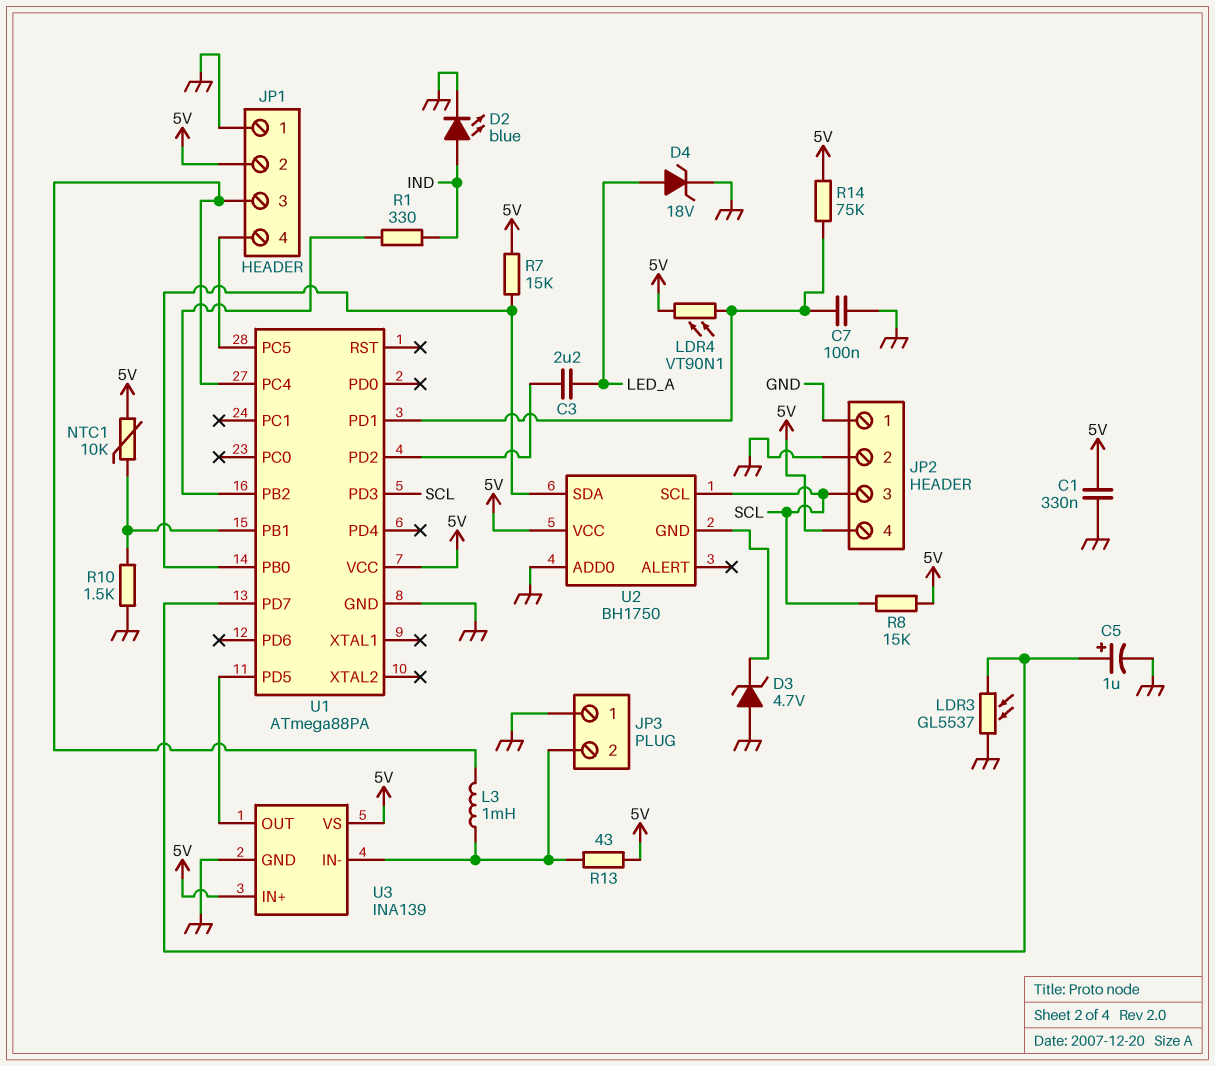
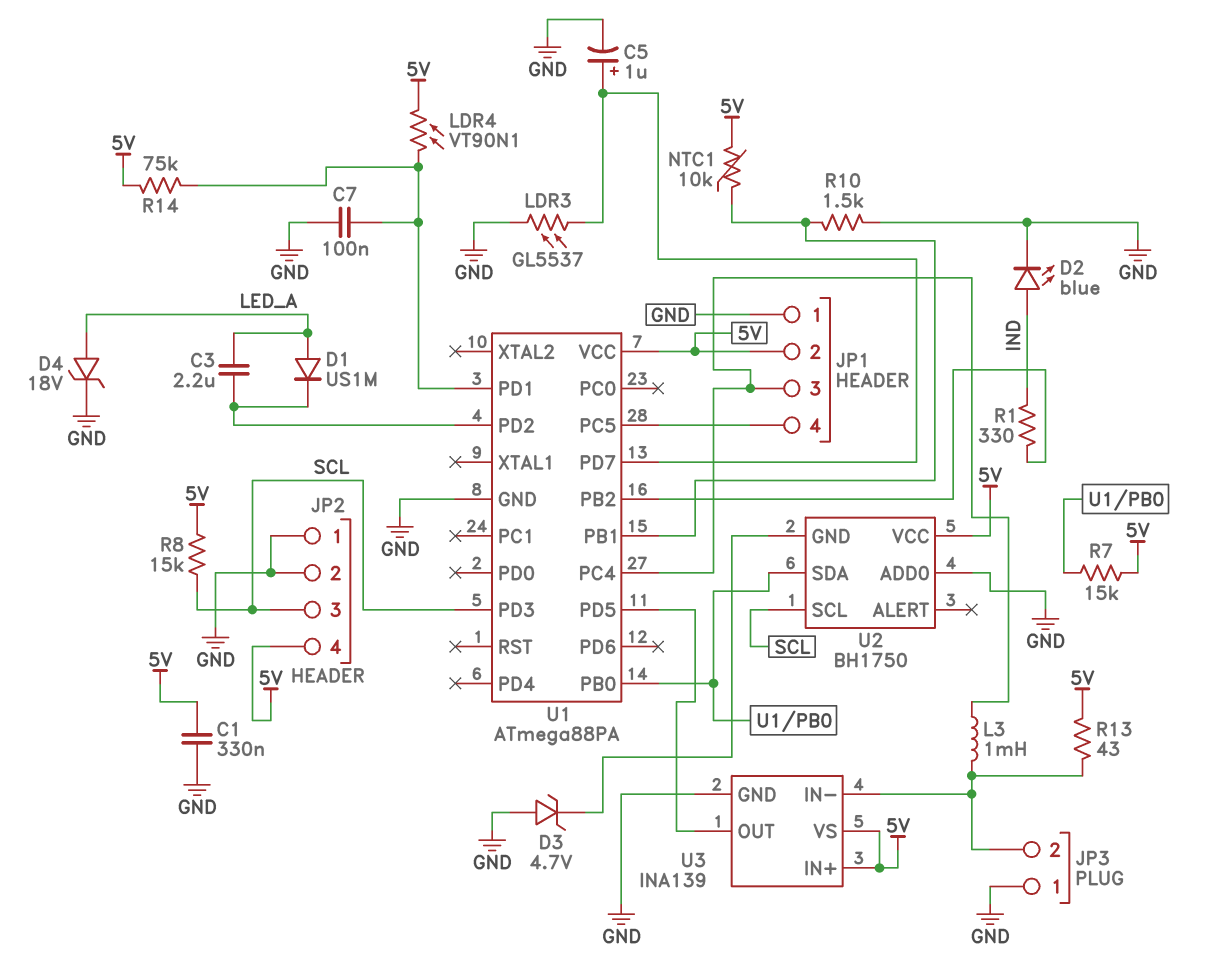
D1: none -> diode US1M (A LED_A, K U1/PD2)

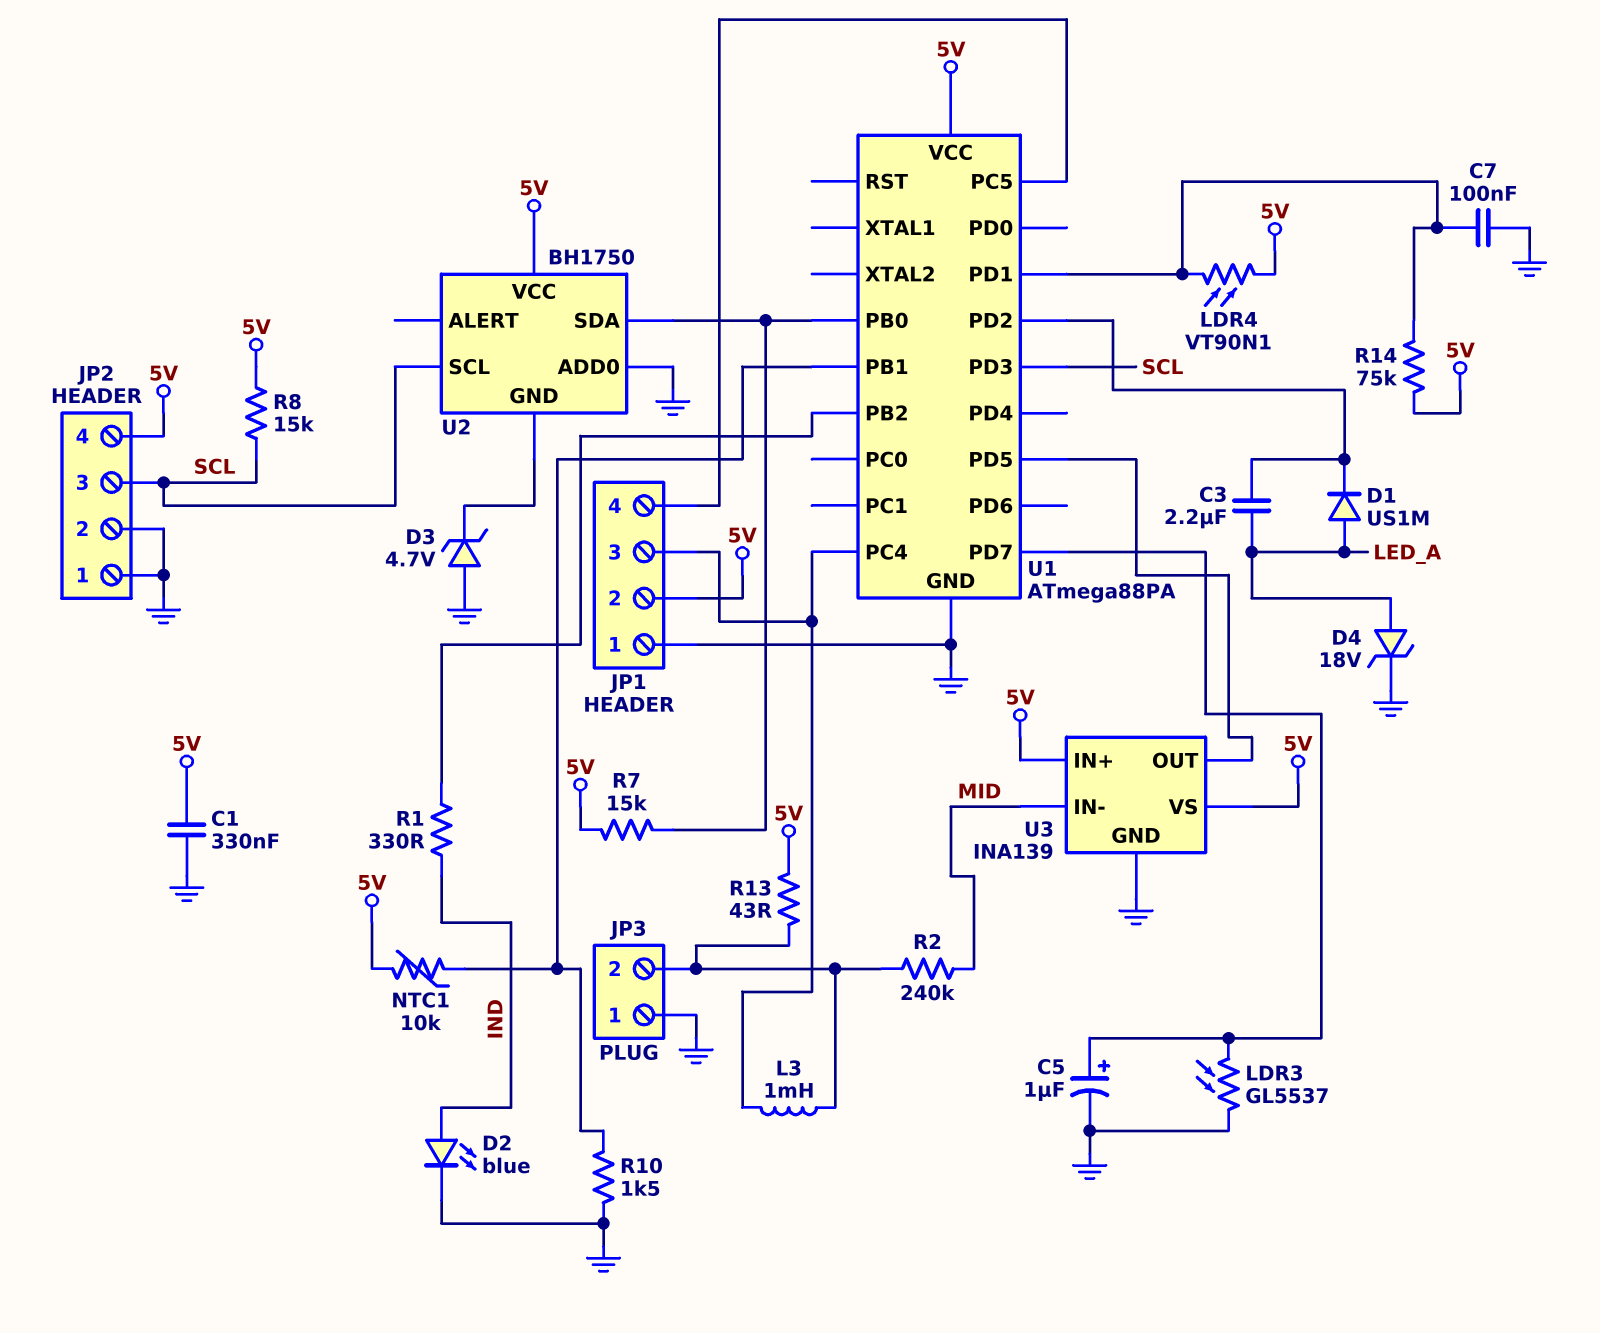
R2: none -> 240k (JP3/2, MID)
U3 pin IN-: JP3/2 -> MID

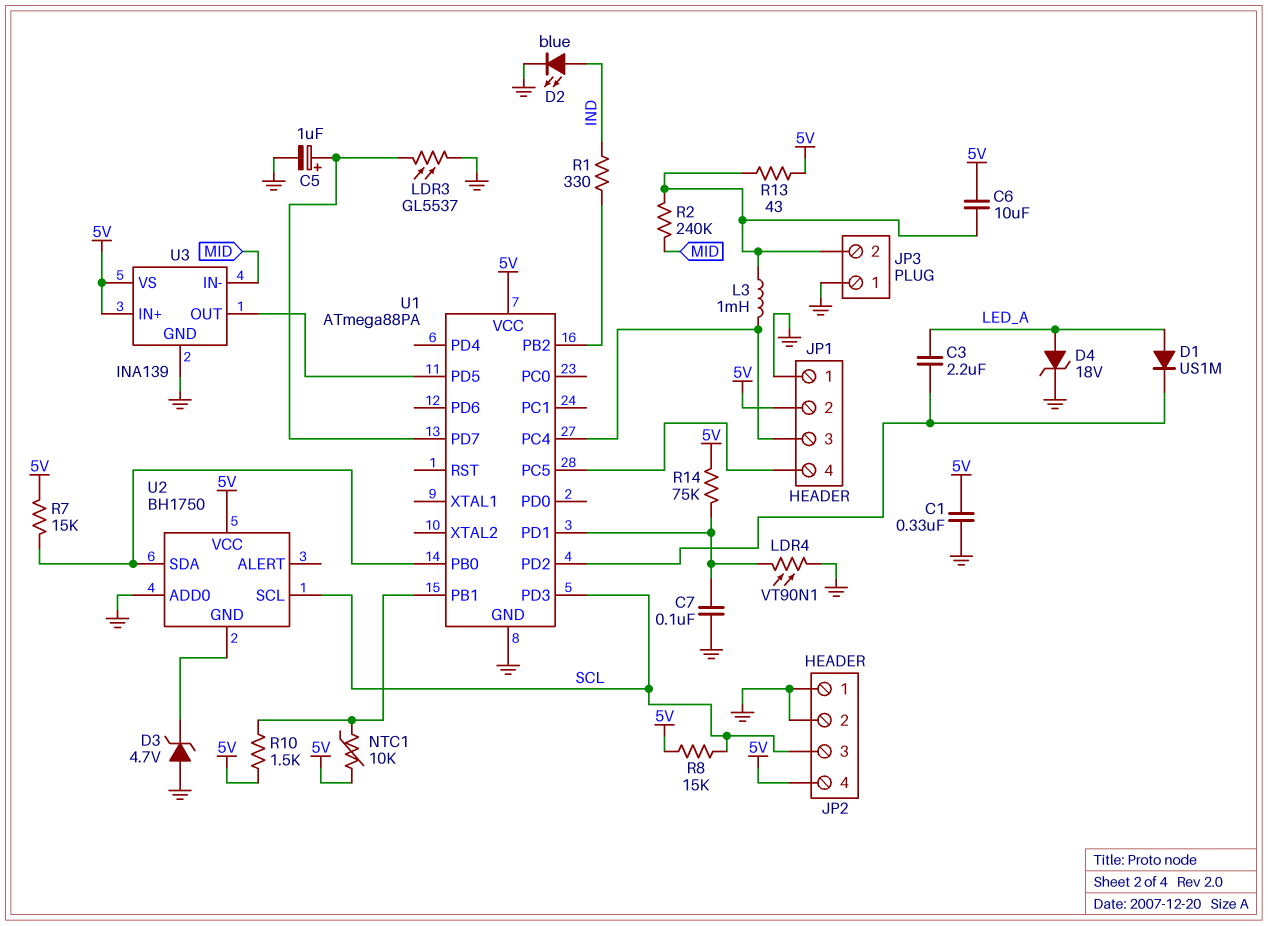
C6: none -> 10uF (5V, JP3/2)
LDR4: VT90N1 (5V, U1/PD1) -> VT90N1 (GND, U1/PD1)
R10: 1.5k (GND, U1/PB1) -> 1.5k (5V, U1/PB1)

